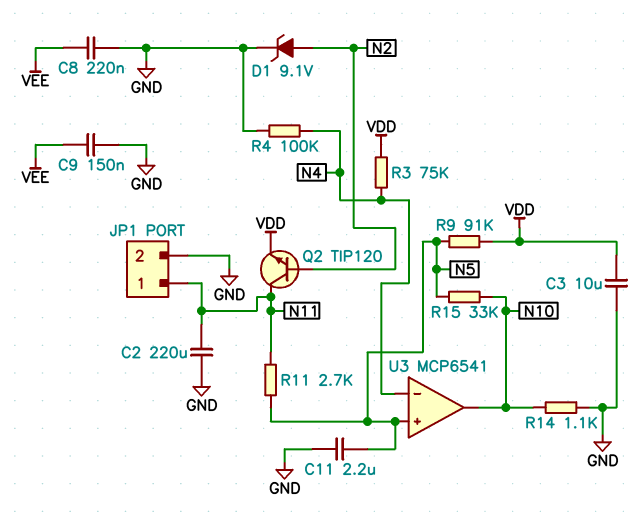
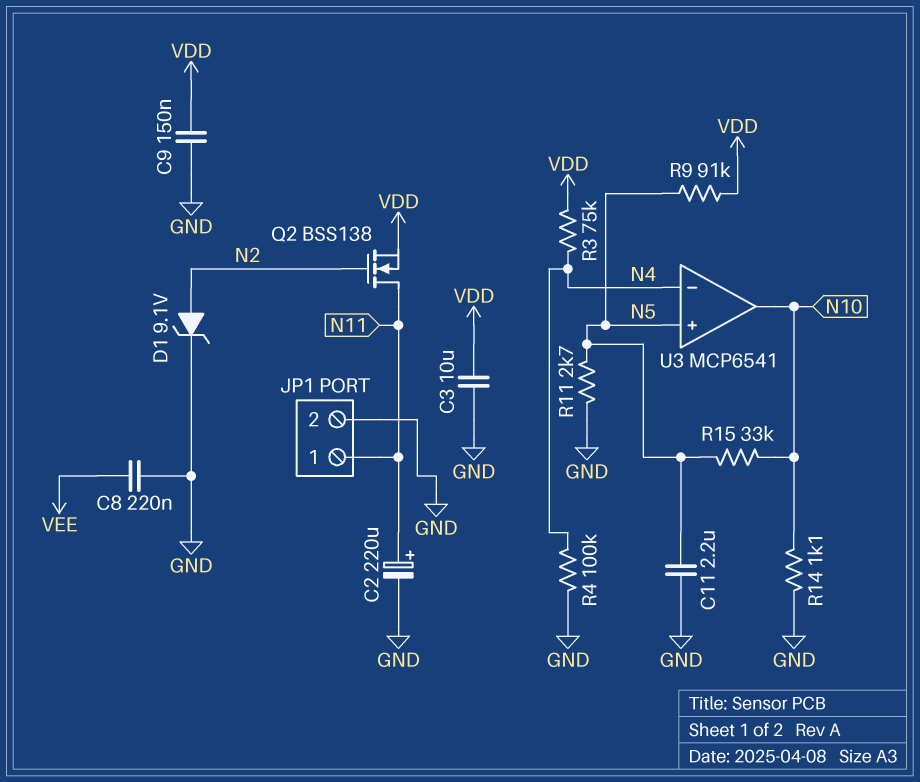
C2: 220uF (GND, N11) -> 220uF (plus N11, minus GND)
C9: 150nF (GND, VEE) -> 150nF (GND, VDD)
Q2: NPN TIP120 (B N2, C N11, E VDD) -> NMOS BSS138 (G N2, D N11, S VDD)
R11: 2.7k (N5, N11) -> 2.7k (GND, N5)

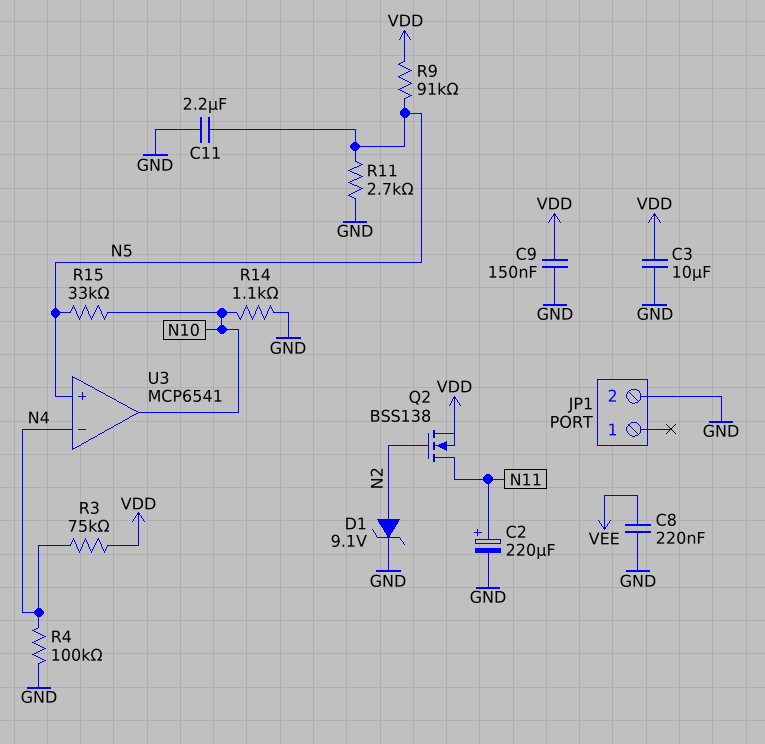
JP1 pin 1: N11 -> none

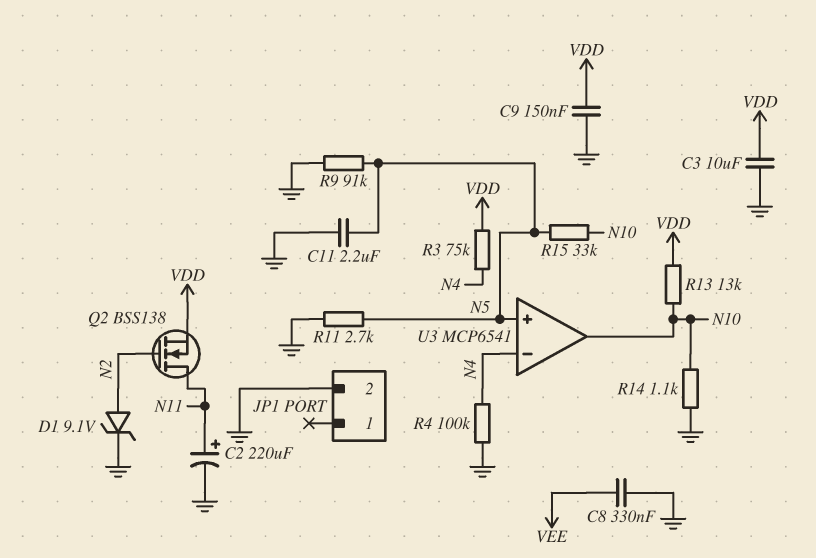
C8: 220nF (GND, VEE) -> 330nF (GND, VEE)
R9: 91k (N5, VDD) -> 91k (GND, N5)
R13: none -> 13k (N10, VDD)

